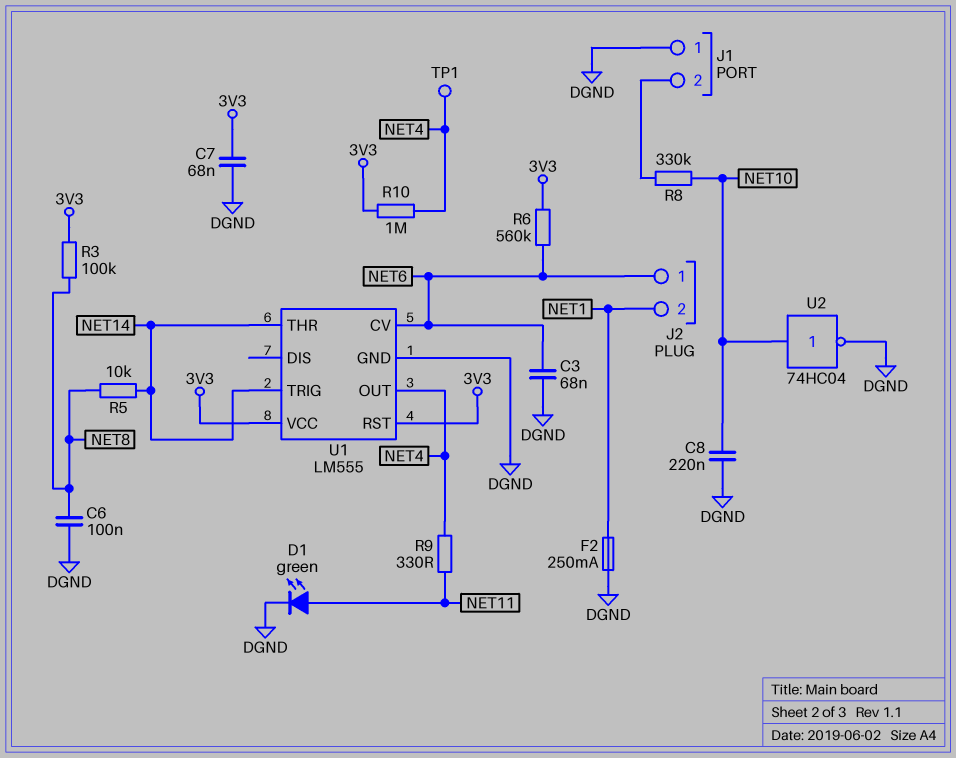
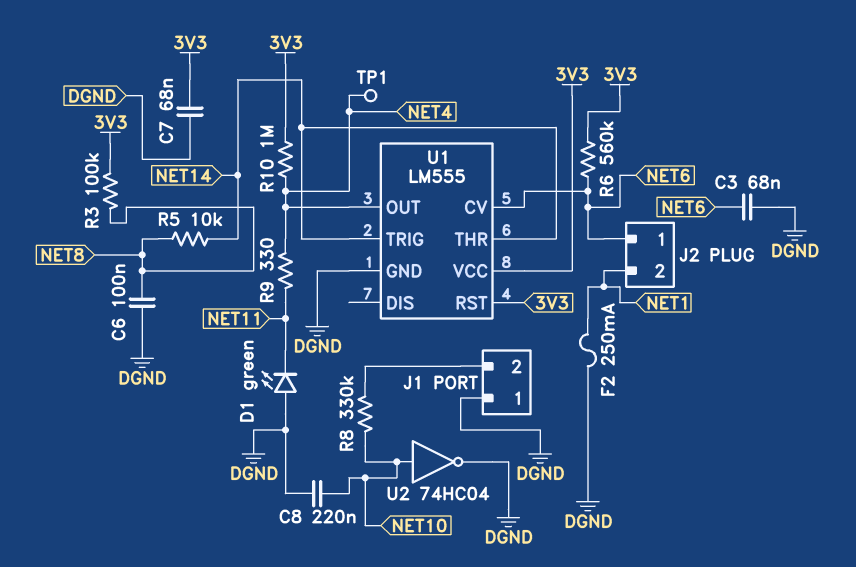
D1: LED green (A NET11, K DGND) -> LED green (A DGND, K NET11)

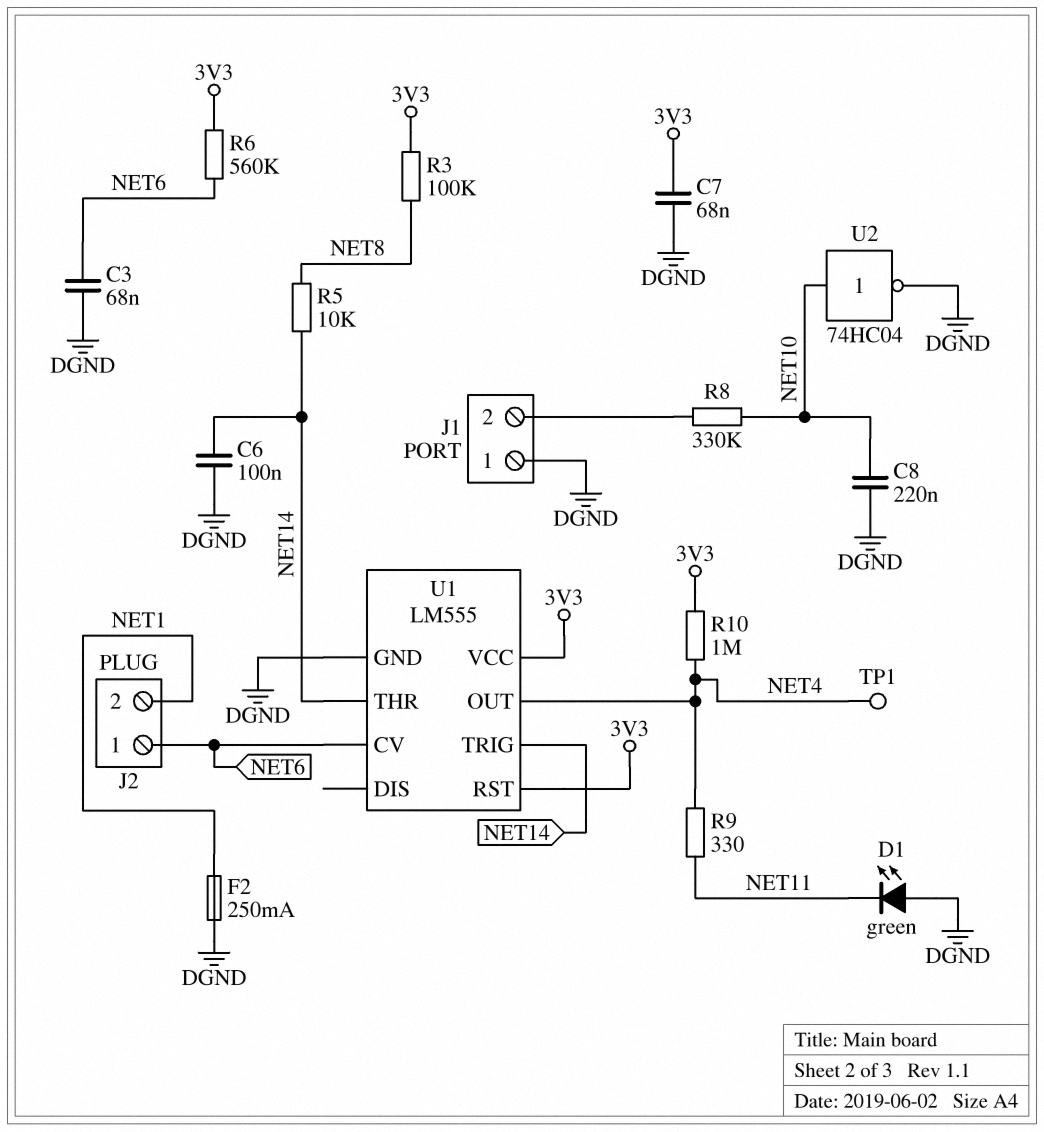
C6: 100nF (DGND, NET8) -> 100nF (DGND, NET14)

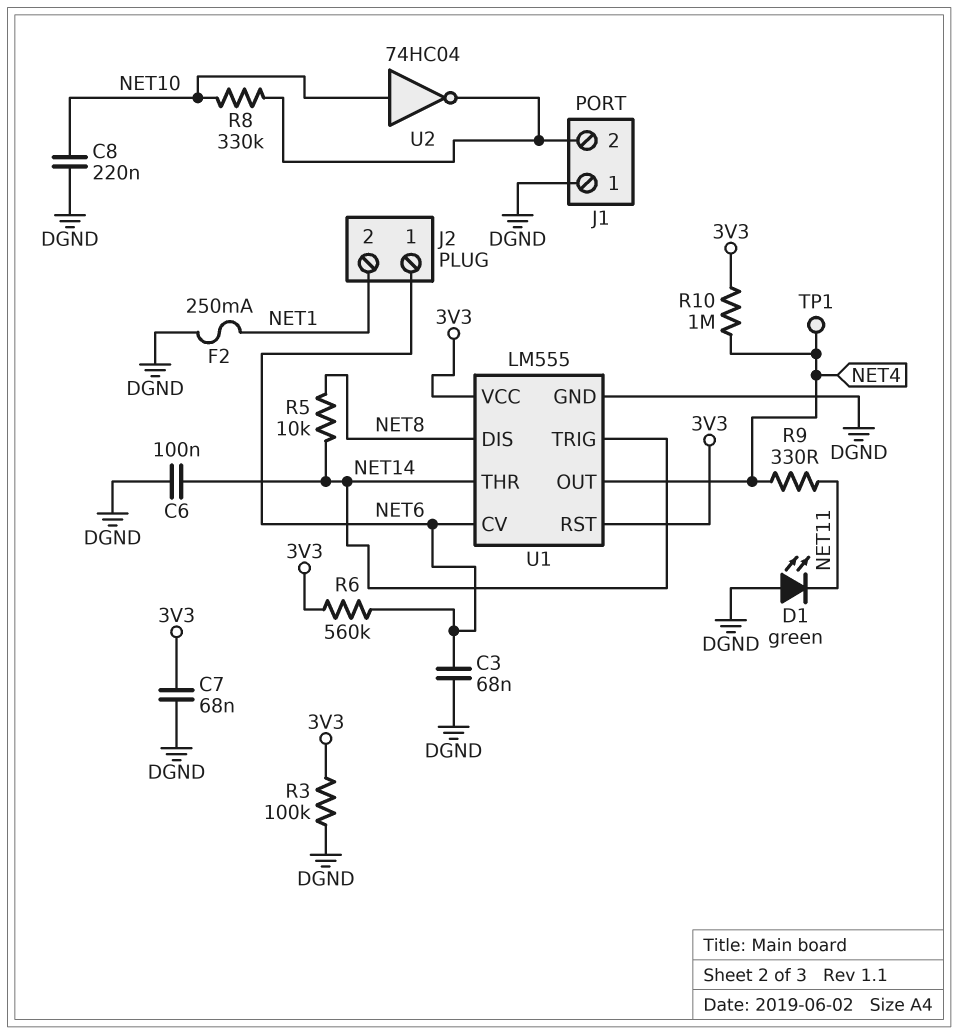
R3: 100k (3V3, NET8) -> 100k (3V3, DGND)
U1 pin DIS: none -> NET8
U2: NOT 74HC04 (in NET10, out DGND) -> NOT 74HC04 (in NET10, out J1/2)

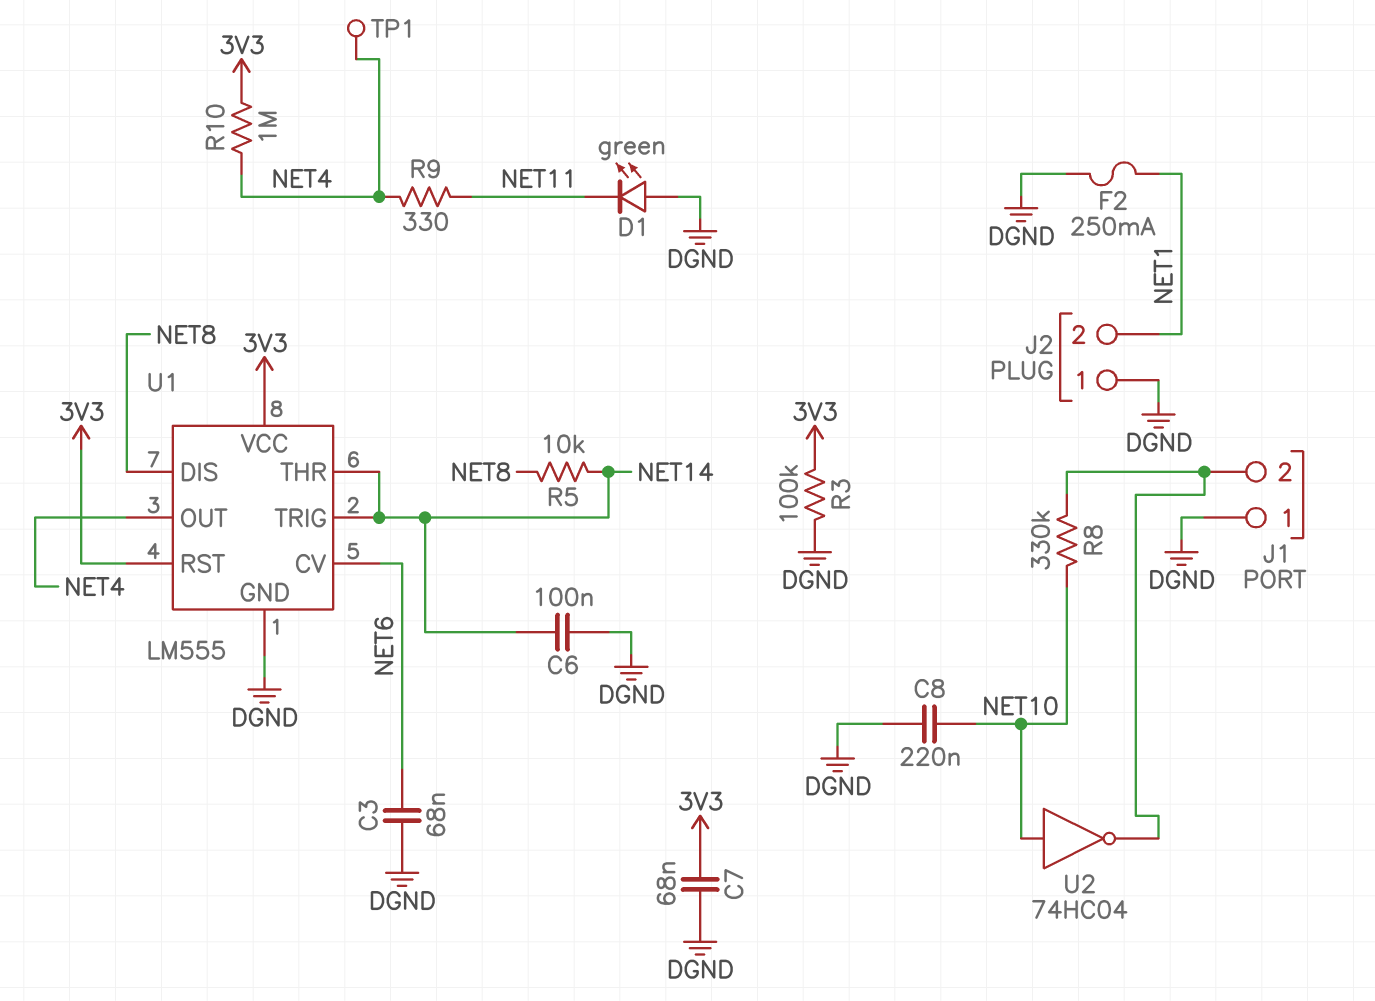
J2 pin 1: NET6 -> DGND
R6: 560k (3V3, NET6) -> none

